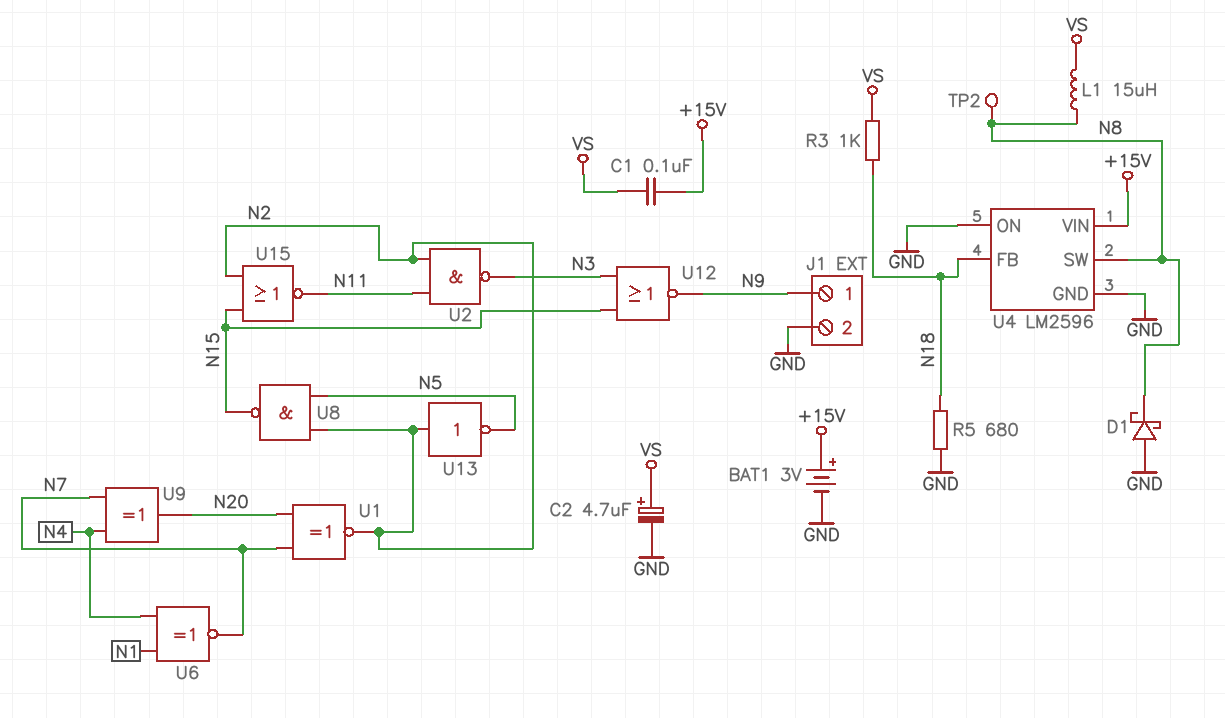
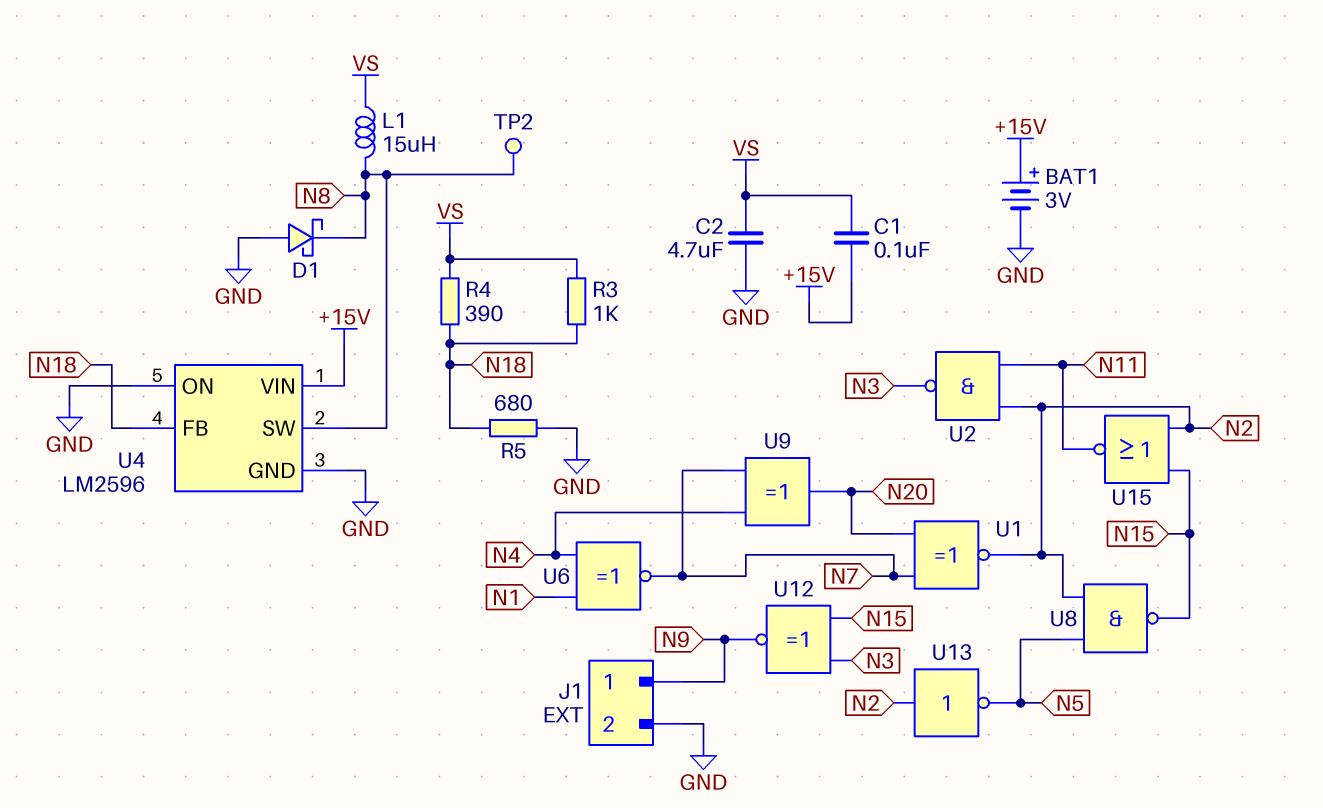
C2: 4.7uF (plus VS, minus GND) -> 4.7uF (GND, VS)
R4: none -> 390 (N18, VS)
U12: NOR (in N3, in N15, out N9) -> XNOR (in N3, in N15, out N9)

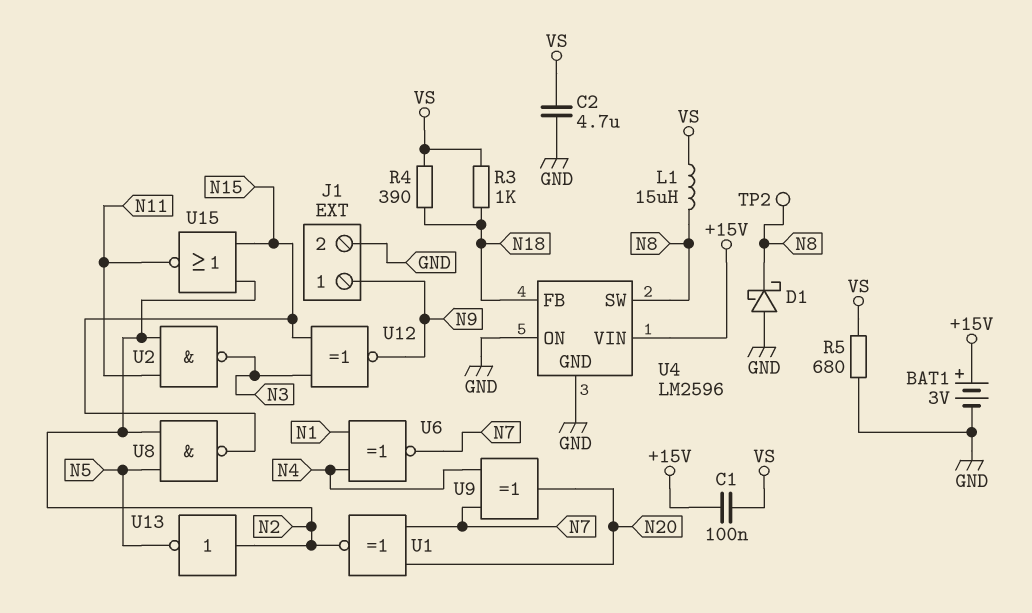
R5: 680 (GND, N18) -> 680 (GND, VS)

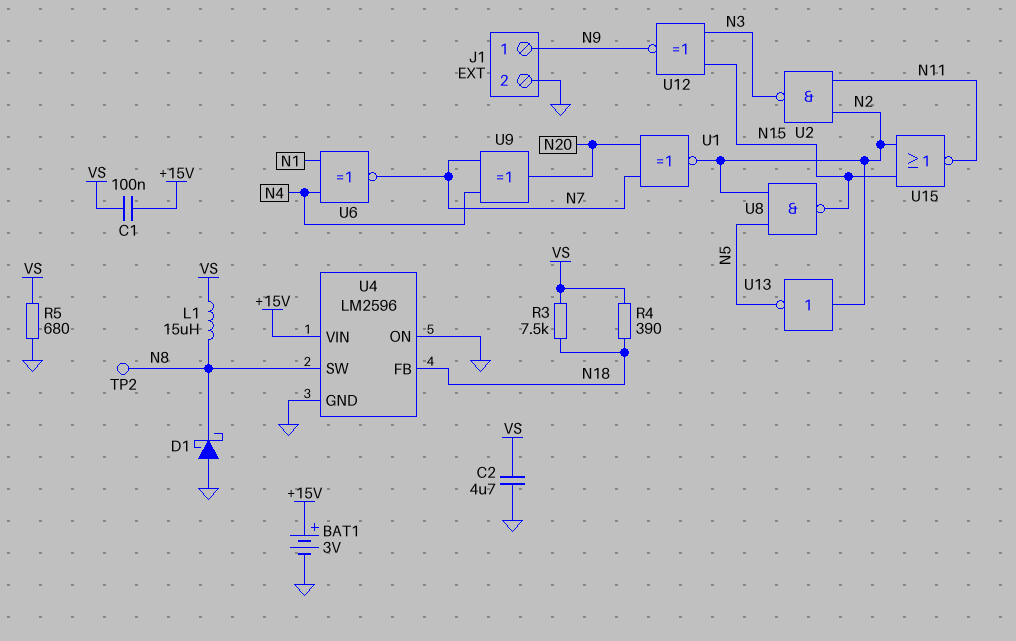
R3: 1k (N18, VS) -> 7.5k (N18, VS)

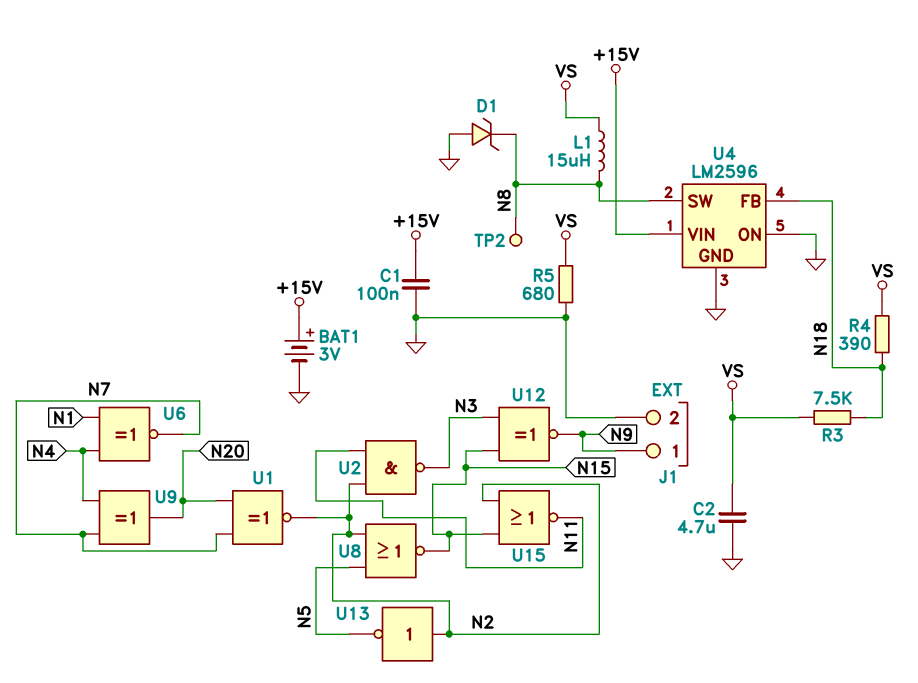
C1: 100nF (+15V, VS) -> 100nF (+15V, GND)
D1: schottky (A GND, K N8) -> zener (A GND, K N8)
U8: NAND (in N2, in N5, out N15) -> NOR (in N2, in N5, out N15)

